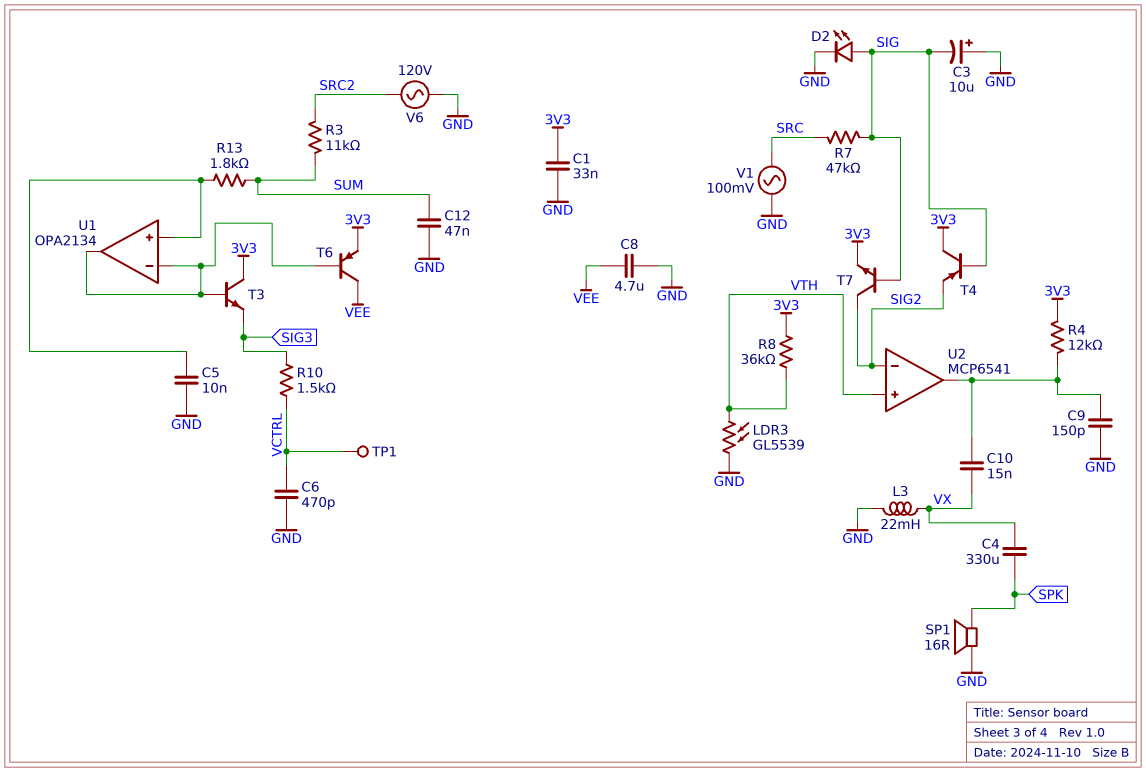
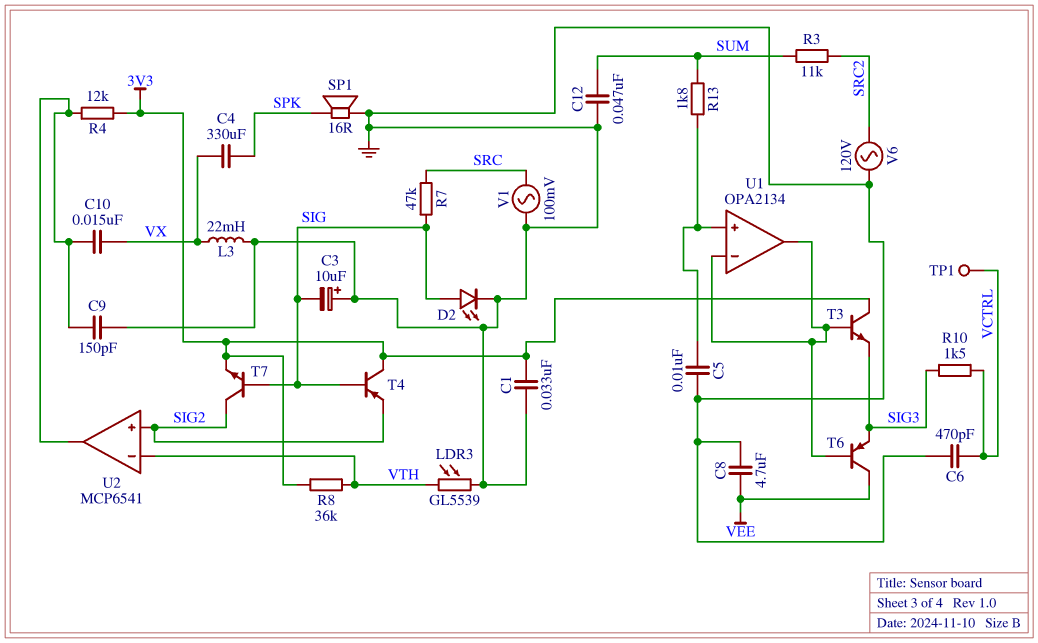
T6: PNP (B U1/in-, C VEE, E 3V3) -> PNP (B U1/in-, C VEE, E SIG3)
U2 pin in+: VTH -> SIG2
U2 pin in-: SIG2 -> VTH

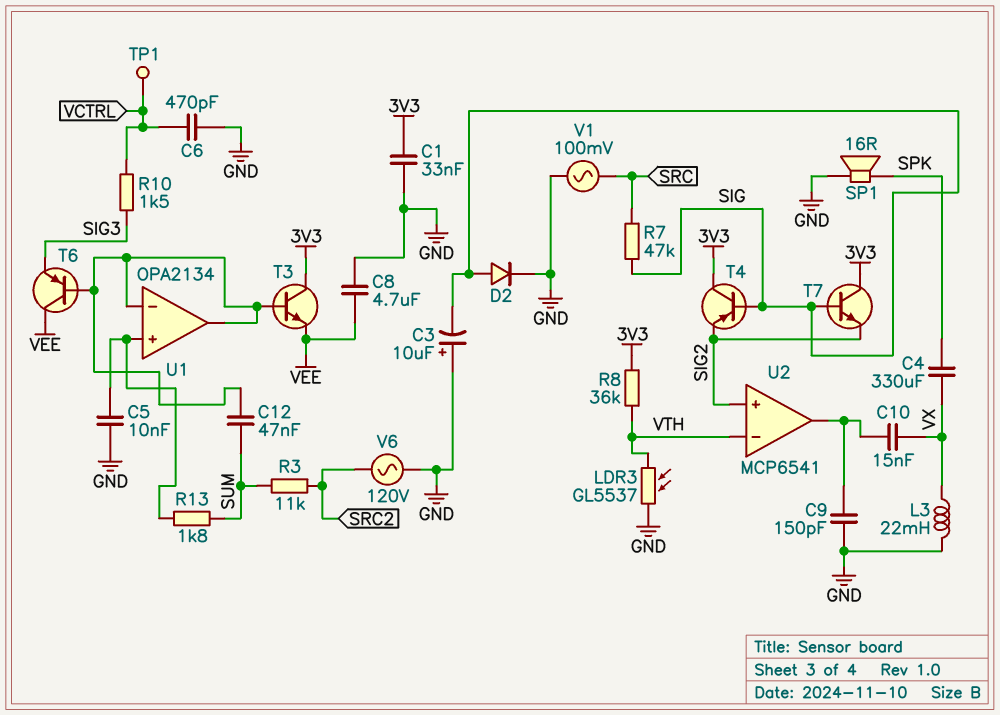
C12: 47nF (GND, SUM) -> 47nF (SUM, U1/in-)
D2: LED (A SIG, K GND) -> diode (A SIG, K GND)
LDR3: GL5539 (GND, VTH) -> GL5537 (GND, VTH)
R4: 12k (3V3, U2/out) -> none
T3: NPN (B U1/in-, C 3V3, E SIG3) -> NPN (B U1/in-, C 3V3, E VEE)
T7: NPN (B SIG, C SIG2, E 3V3) -> NPN (B SIG, C 3V3, E SIG2)

